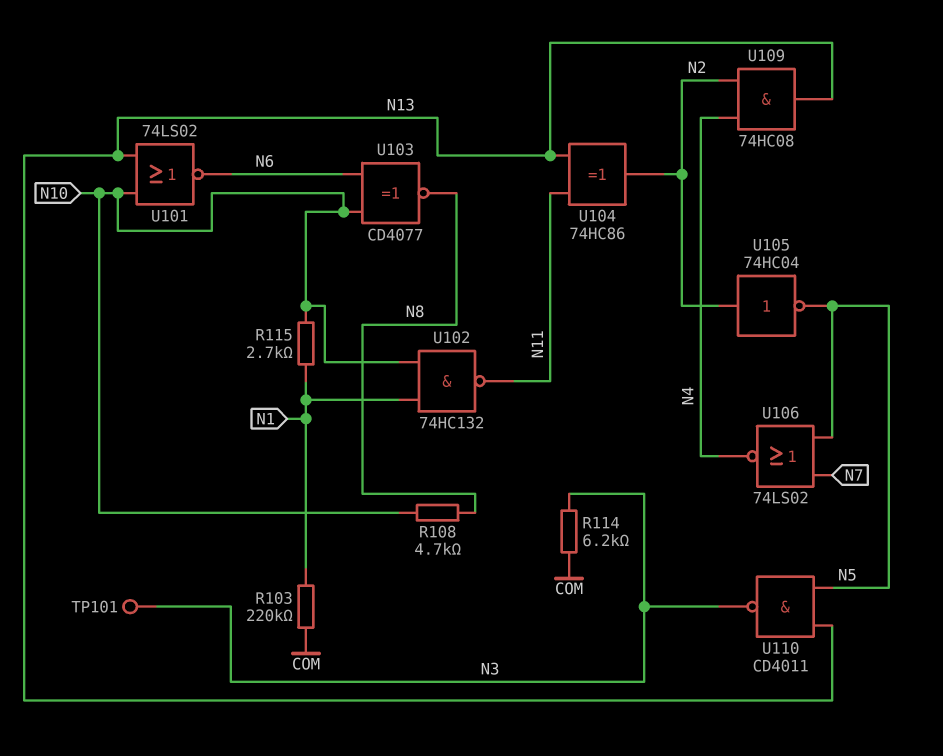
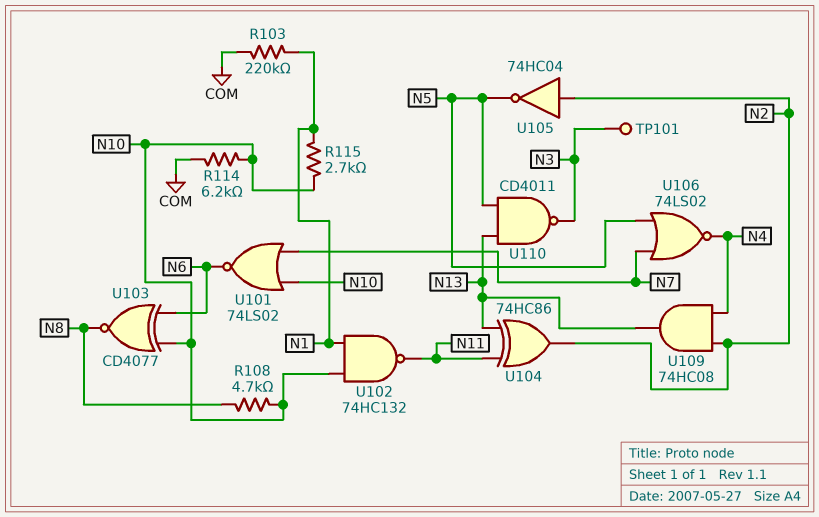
R114: 6.2k (COM, N3) -> 6.2k (COM, N10)
U101: NOR 74LS02 (in N10, in N13, out N6) -> NOR 74LS02 (in N7, in N10, out N6)

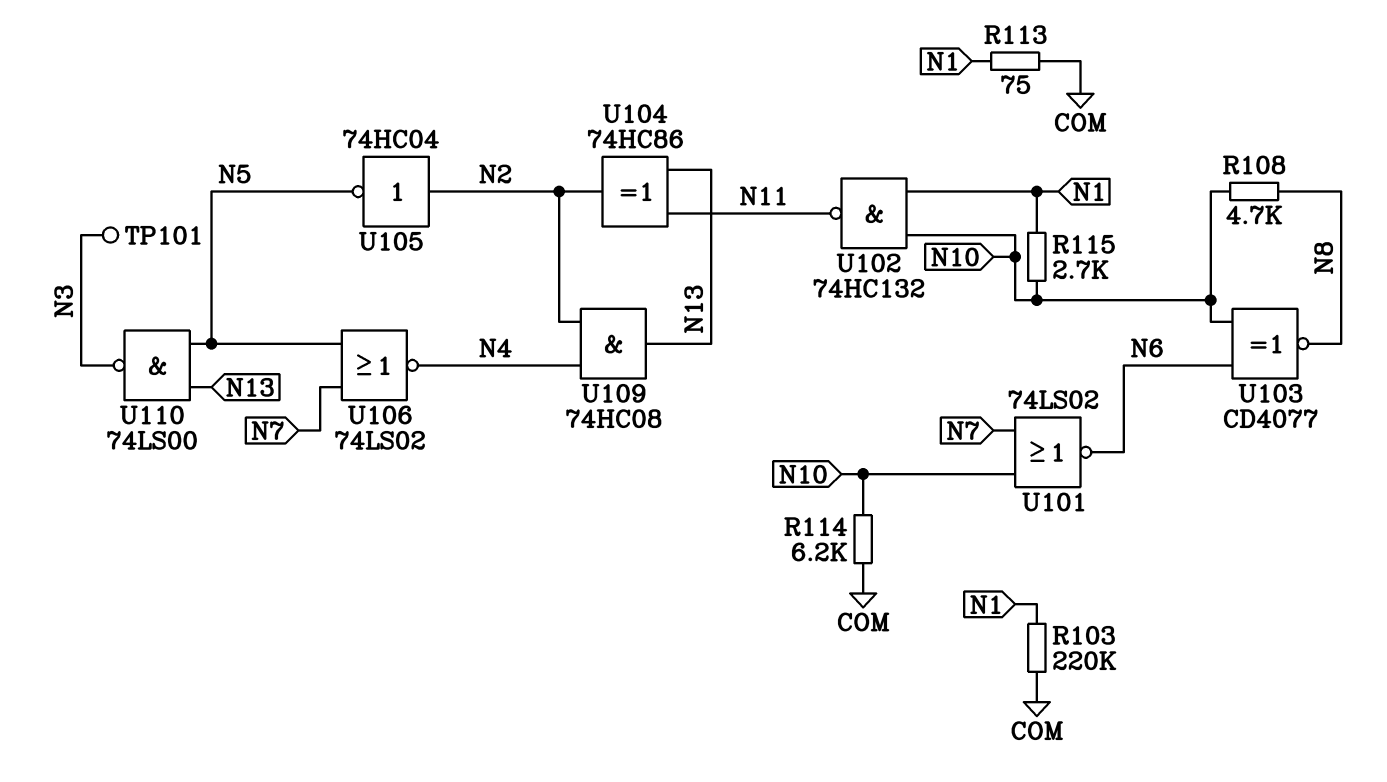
R113: none -> 75 (COM, N1)
U110: NAND CD4011 (in N5, in N13, out N3) -> NAND 74LS00 (in N5, in N13, out N3)

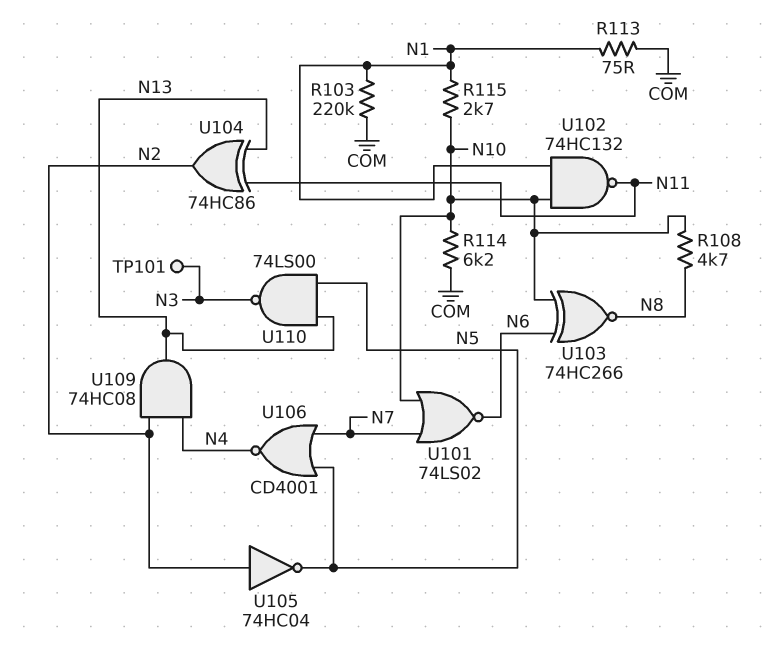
U103: XNOR CD4077 (in N6, in N10, out N8) -> XNOR 74HC266 (in N6, in N10, out N8)
U106: NOR 74LS02 (in N5, in N7, out N4) -> NOR CD4001 (in N5, in N7, out N4)

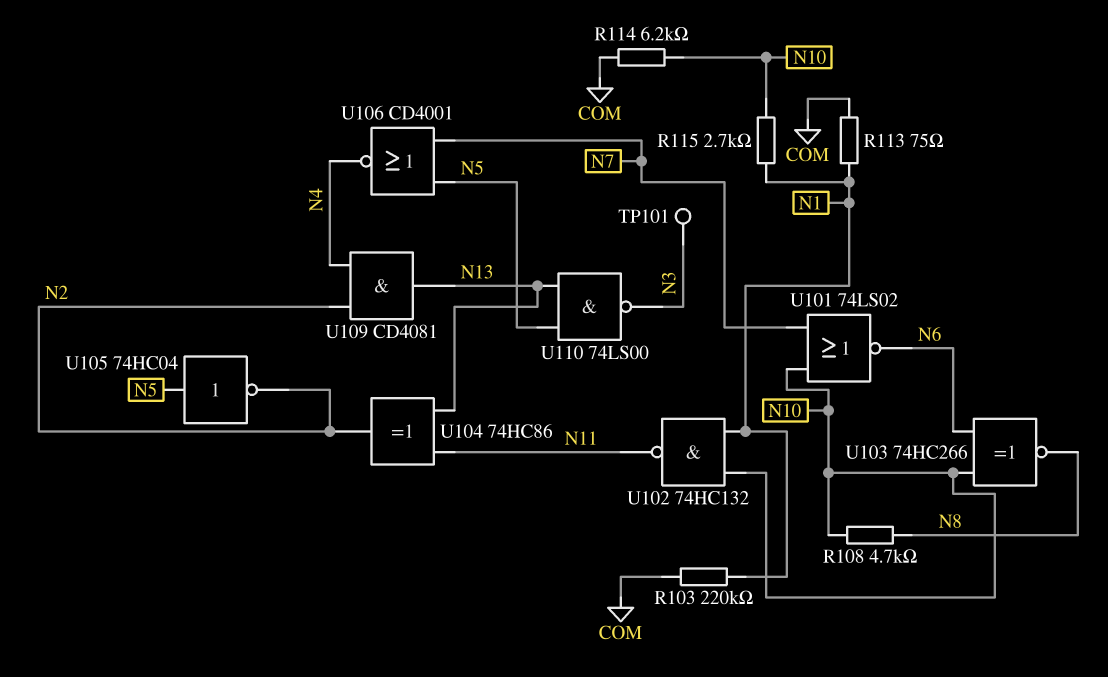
U105: NOT 74HC04 (in N2, out N5) -> NOT 74HC04 (in N5, out N2)
U109: AND 74HC08 (in N2, in N4, out N13) -> AND CD4081 (in N2, in N4, out N13)

